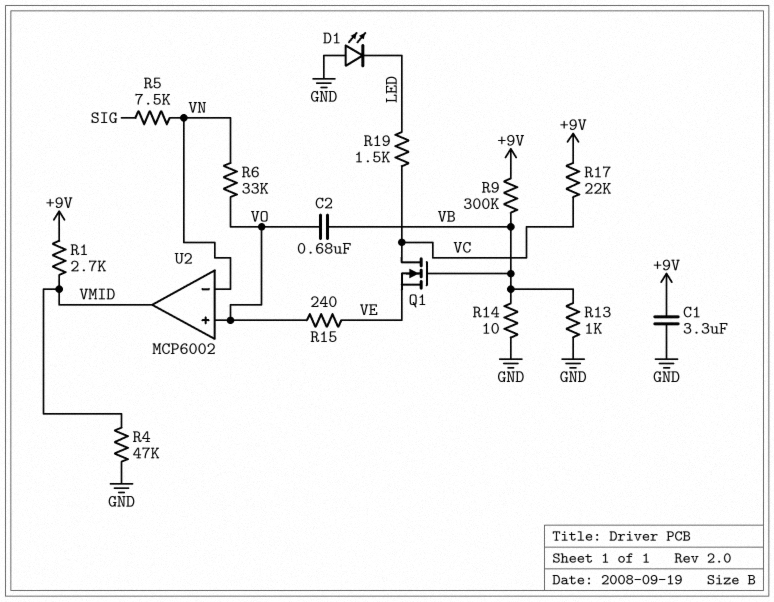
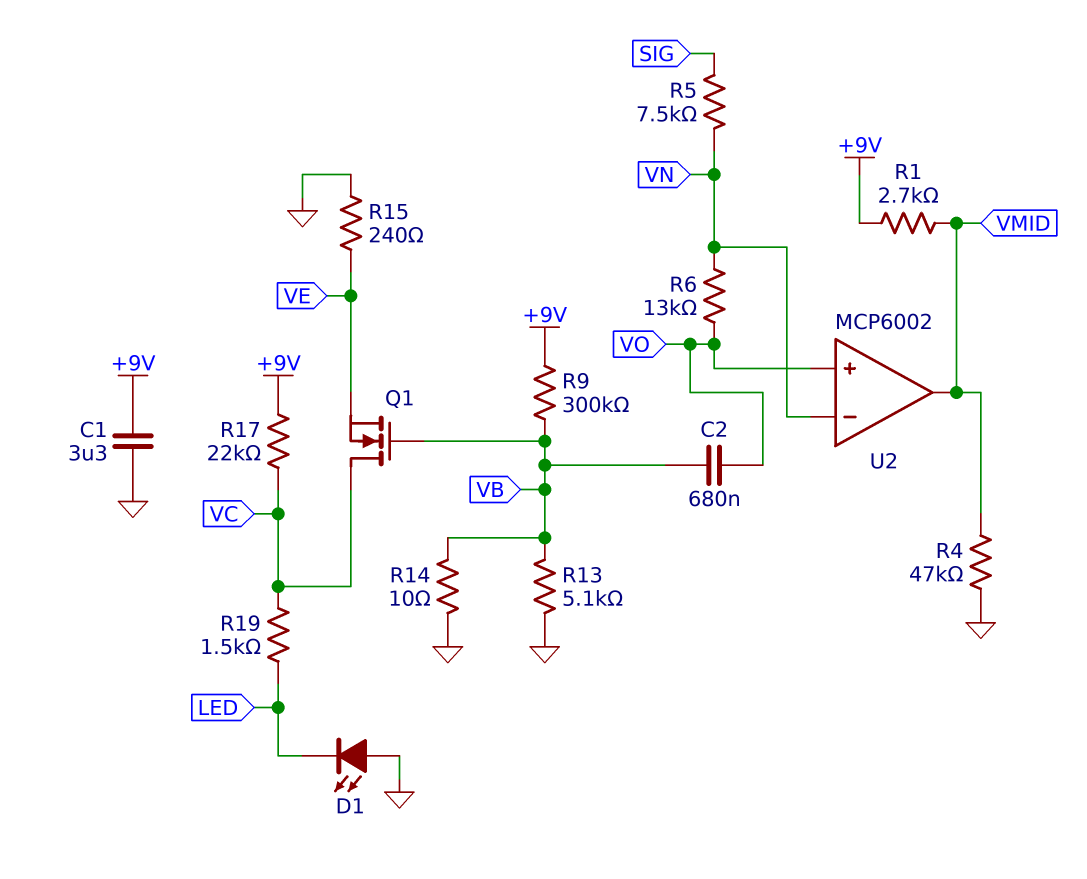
R6: 33k (VN, VO) -> 13k (VN, VO)
R13: 1k (GND, VB) -> 5.1k (GND, VB)
R15: 240 (VE, VO) -> 240 (GND, VE)

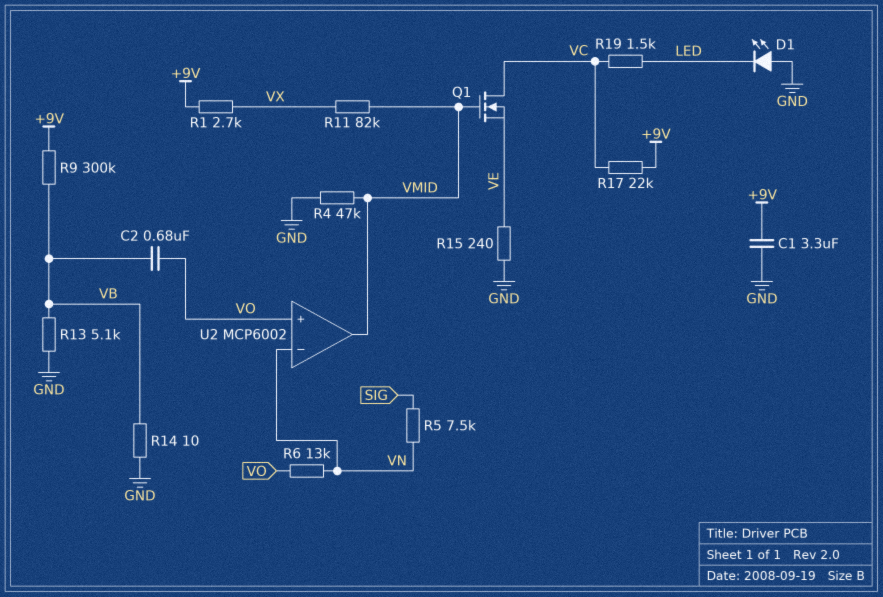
Q1: NMOS (G VB, D VC, S VE) -> NMOS (G VMID, D VC, S VE)
R1: 2.7k (+9V, VMID) -> 2.7k (+9V, VX)
R11: none -> 82k (VMID, VX)

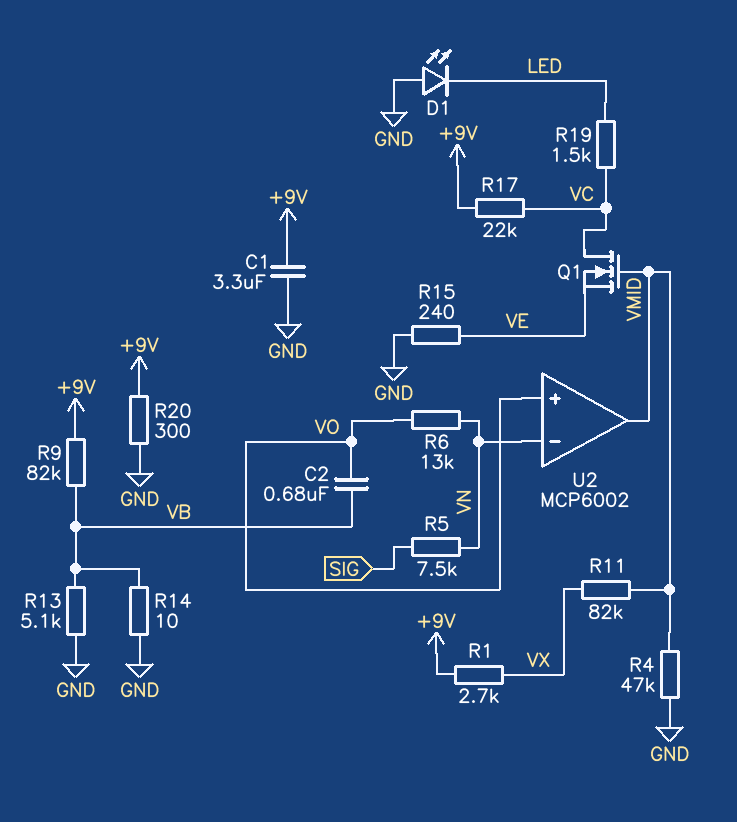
R9: 300k (+9V, VB) -> 82k (+9V, VB)
R20: none -> 300 (+9V, GND)

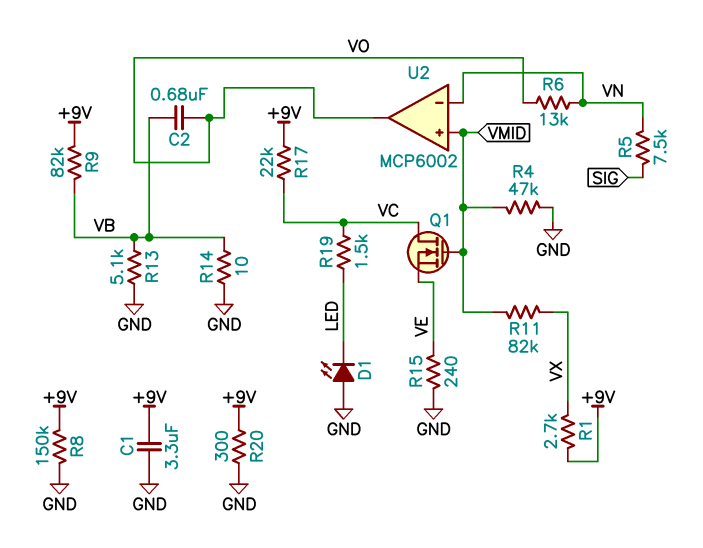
R8: none -> 150k (+9V, GND)
U2 pin in+: VO -> VMID
U2 pin out: VMID -> VO

